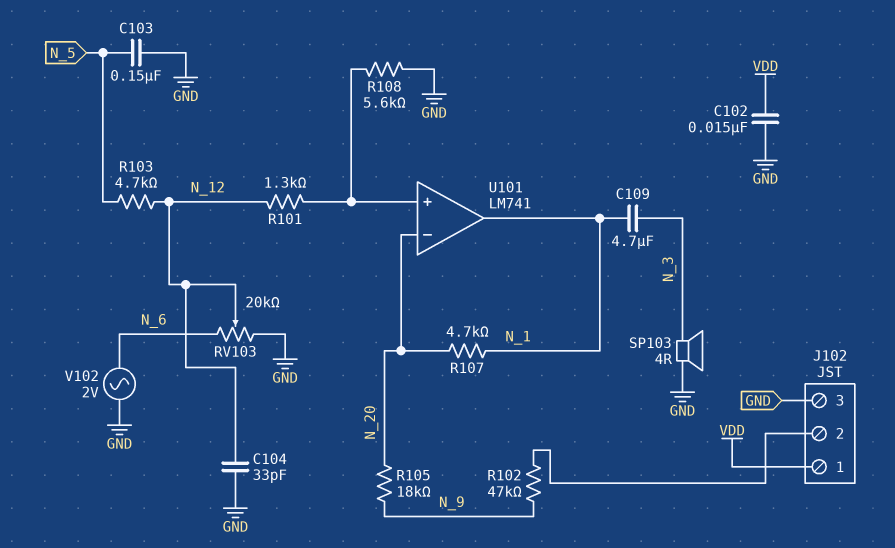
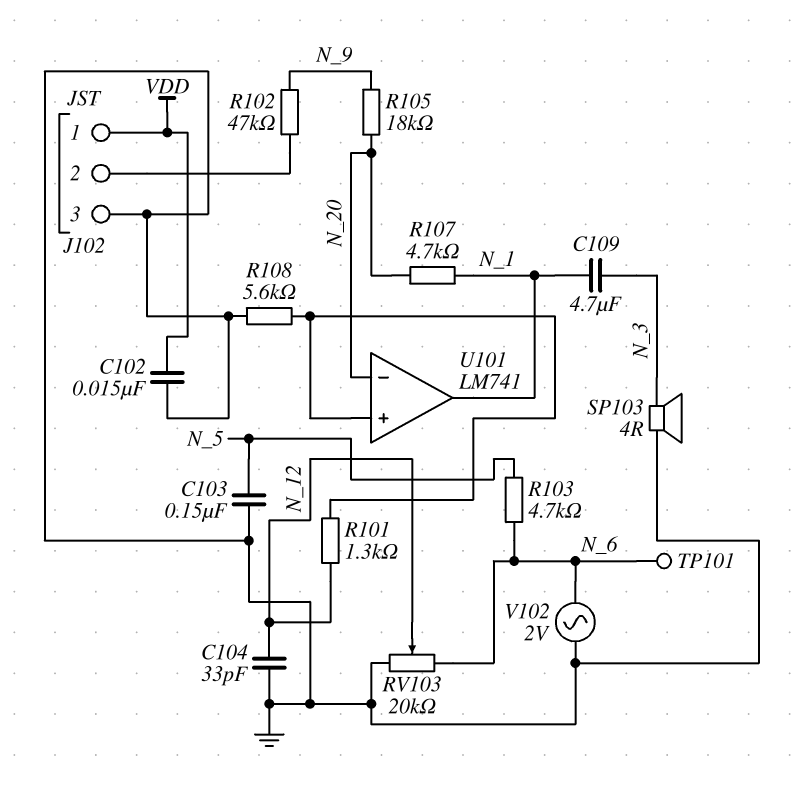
R103: 4.7k (N_5, N_12) -> 4.7k (N_5, N_6)
TP101: none -> test point (N_6)

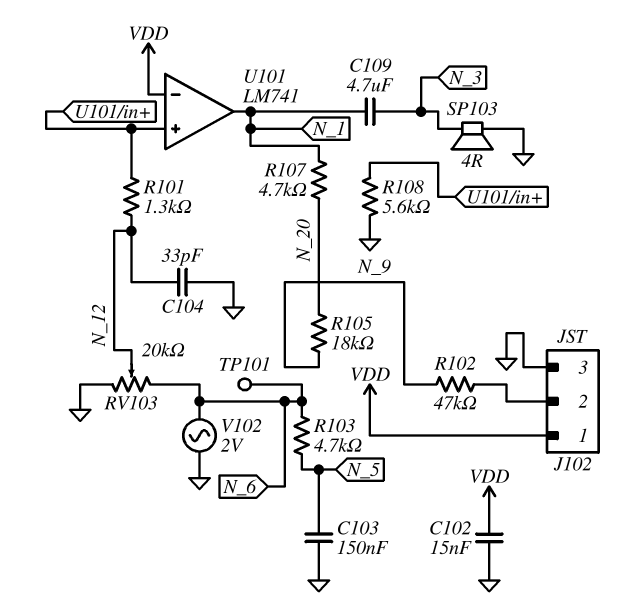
U101 pin in-: N_20 -> VDD

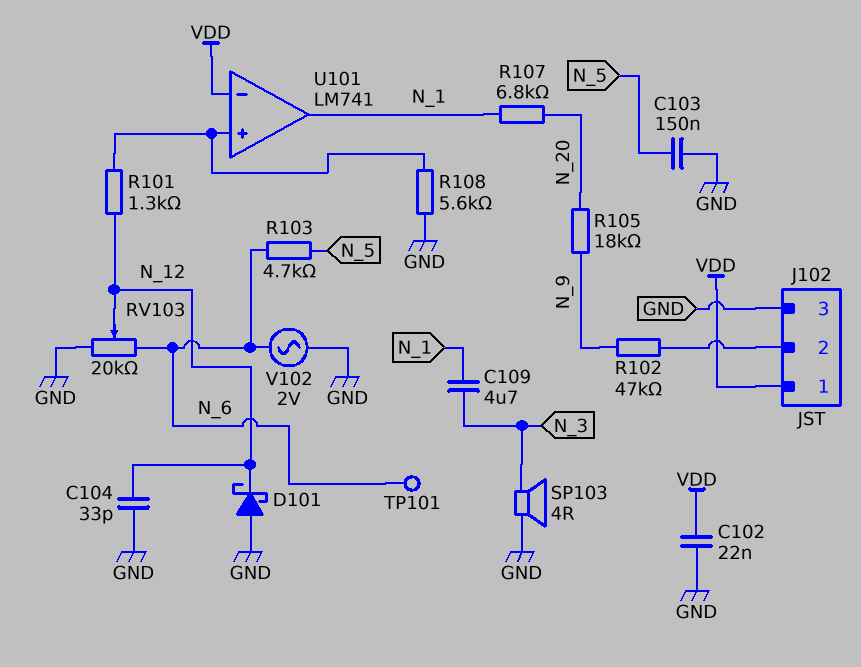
C102: 15nF (GND, VDD) -> 22nF (GND, VDD)
D101: none -> schottky (A GND, K N_12)
R107: 4.7k (N_1, N_20) -> 6.8k (N_1, N_20)

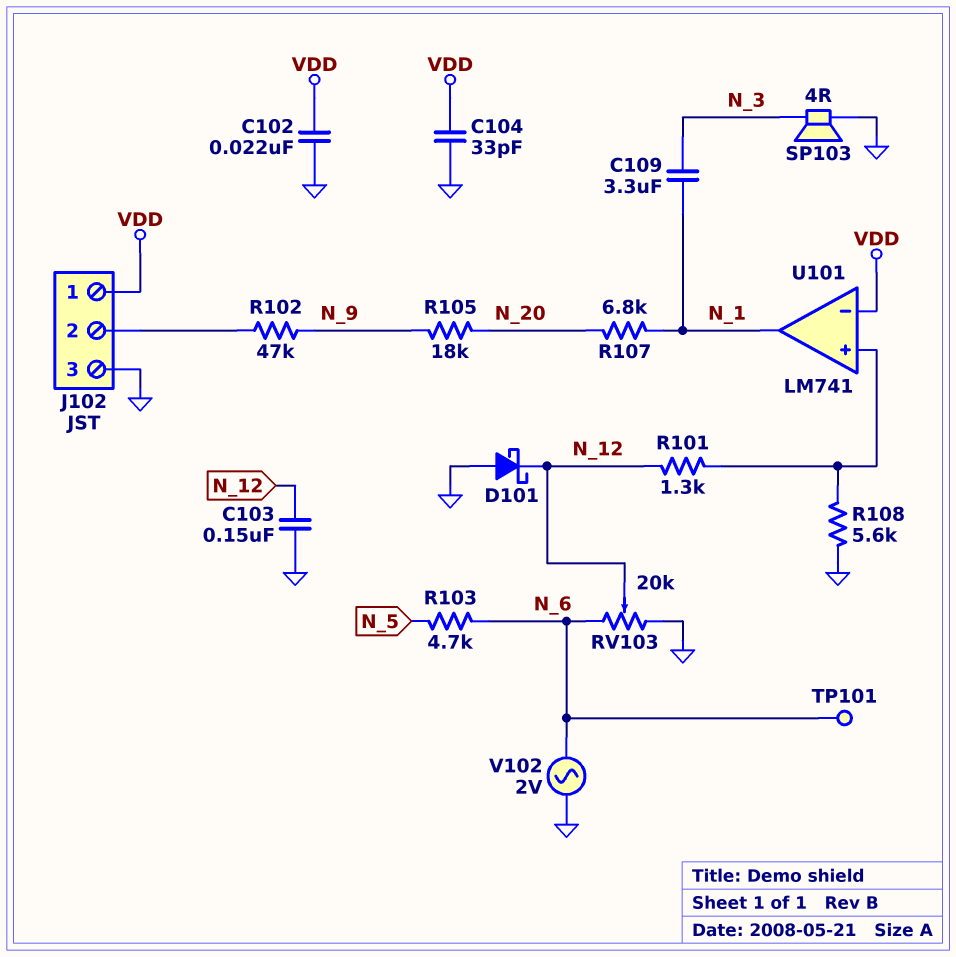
C103: 150nF (GND, N_5) -> 150nF (GND, N_12)
C104: 33pF (GND, N_12) -> 33pF (GND, VDD)
C109: 4.7uF (N_1, N_3) -> 3.3uF (N_1, N_3)

